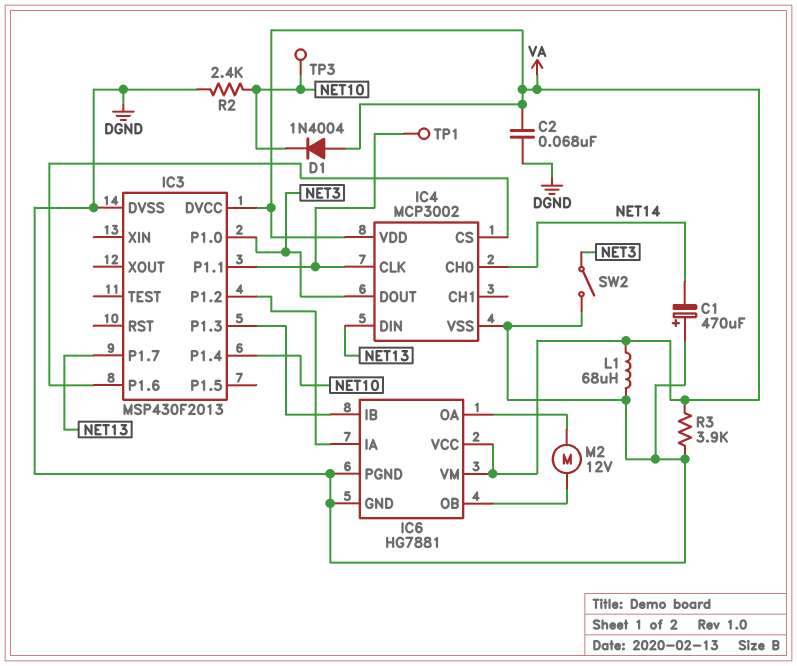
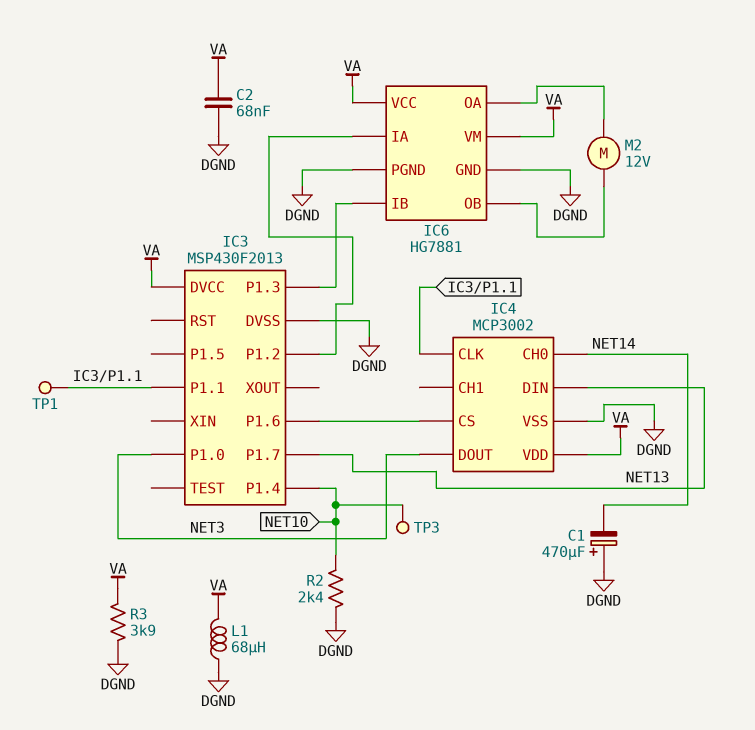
D1: diode 1N4004 (A VA, K NET10) -> none
SW2: switch (DGND, NET3) -> none

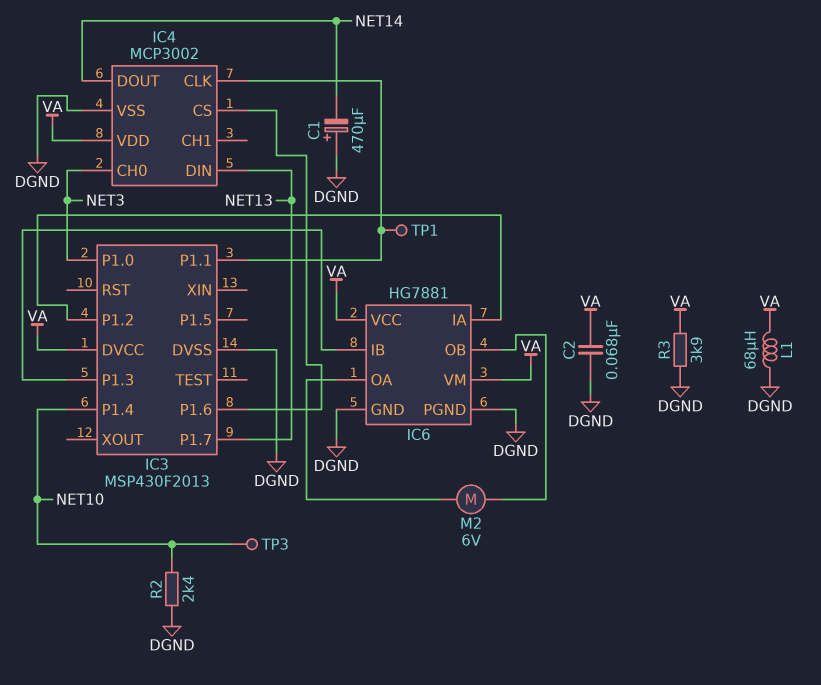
IC4 pin CH0: NET14 -> NET3
IC4 pin DOUT: NET3 -> NET14
M2: motor 12V (IC6/OA, IC6/OB) -> motor 6V (IC6/OA, IC6/OB)

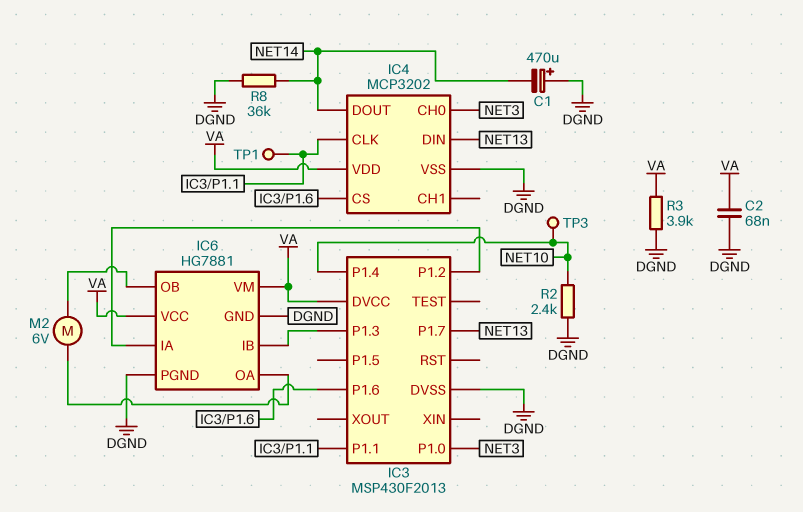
IC4: MCP3002 -> MCP3202
L1: 68uH (DGND, VA) -> none
R8: none -> 36k (DGND, NET14)

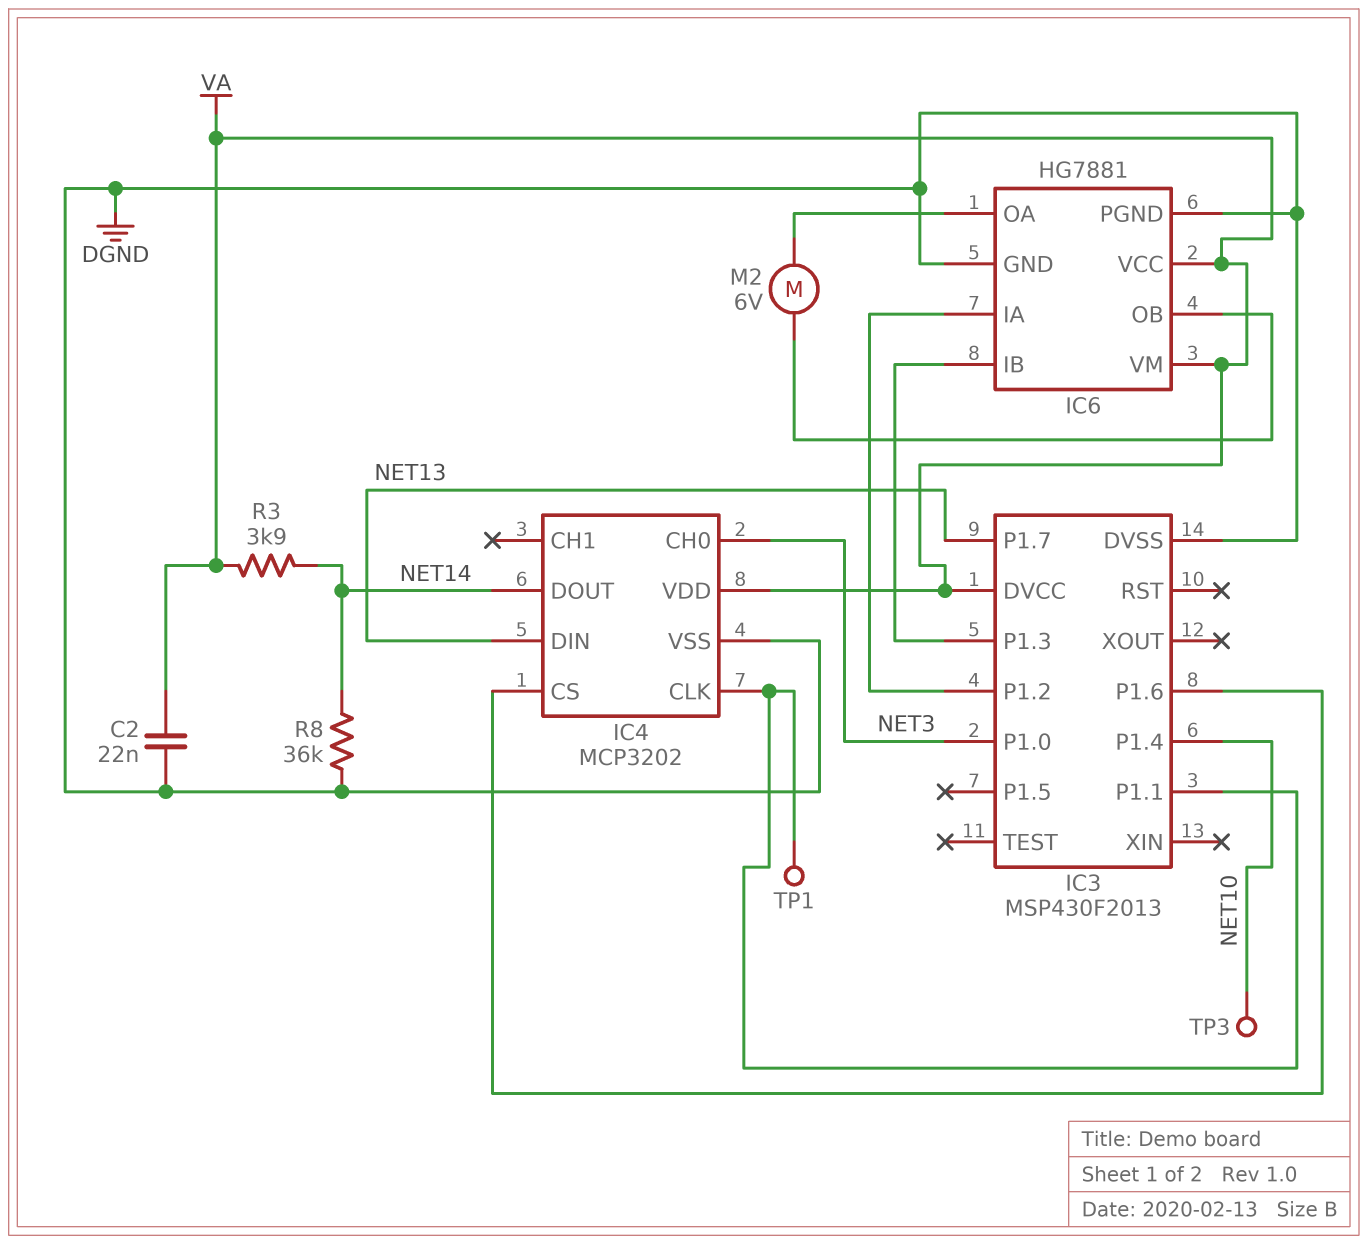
C1: 470uF (plus DGND, minus NET14) -> none
C2: 68nF (DGND, VA) -> 22nF (DGND, VA)
R2: 2.4k (DGND, NET10) -> none
R3: 3.9k (DGND, VA) -> 3.9k (NET14, VA)

